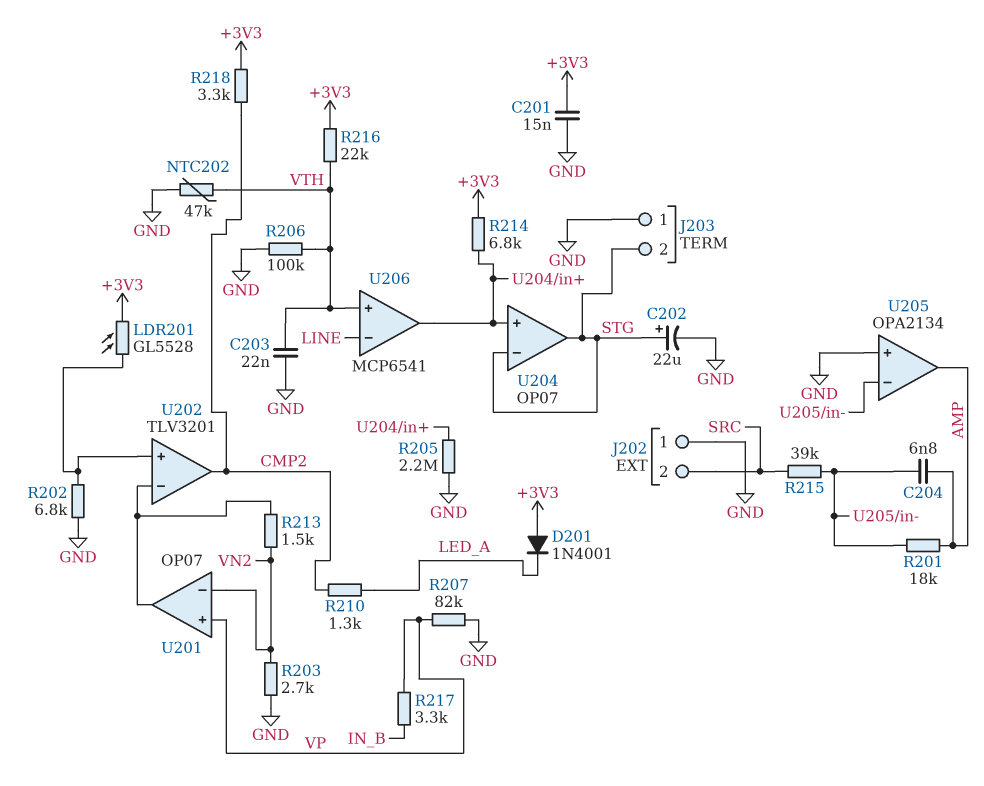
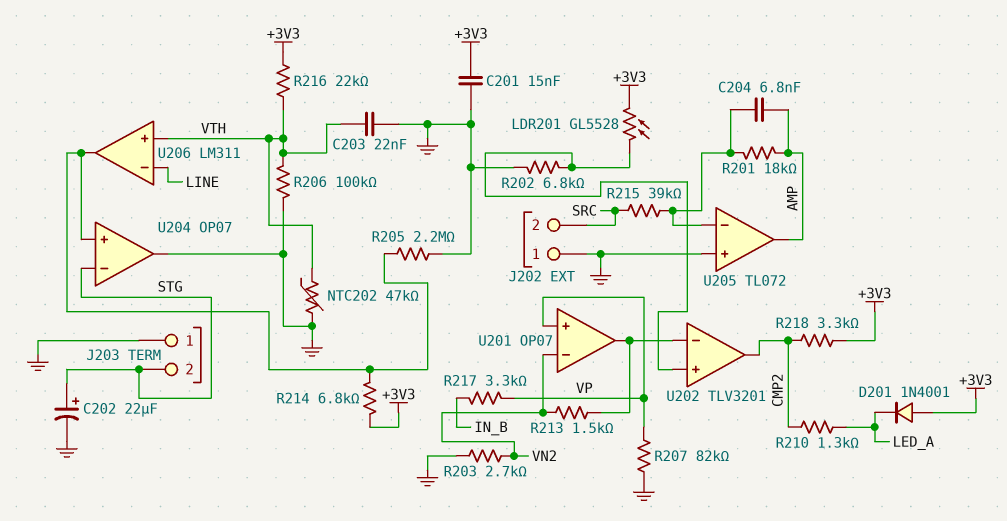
U204 pin out: STG -> GND
U205: OPA2134 -> TL072
U206: MCP6541 -> LM311

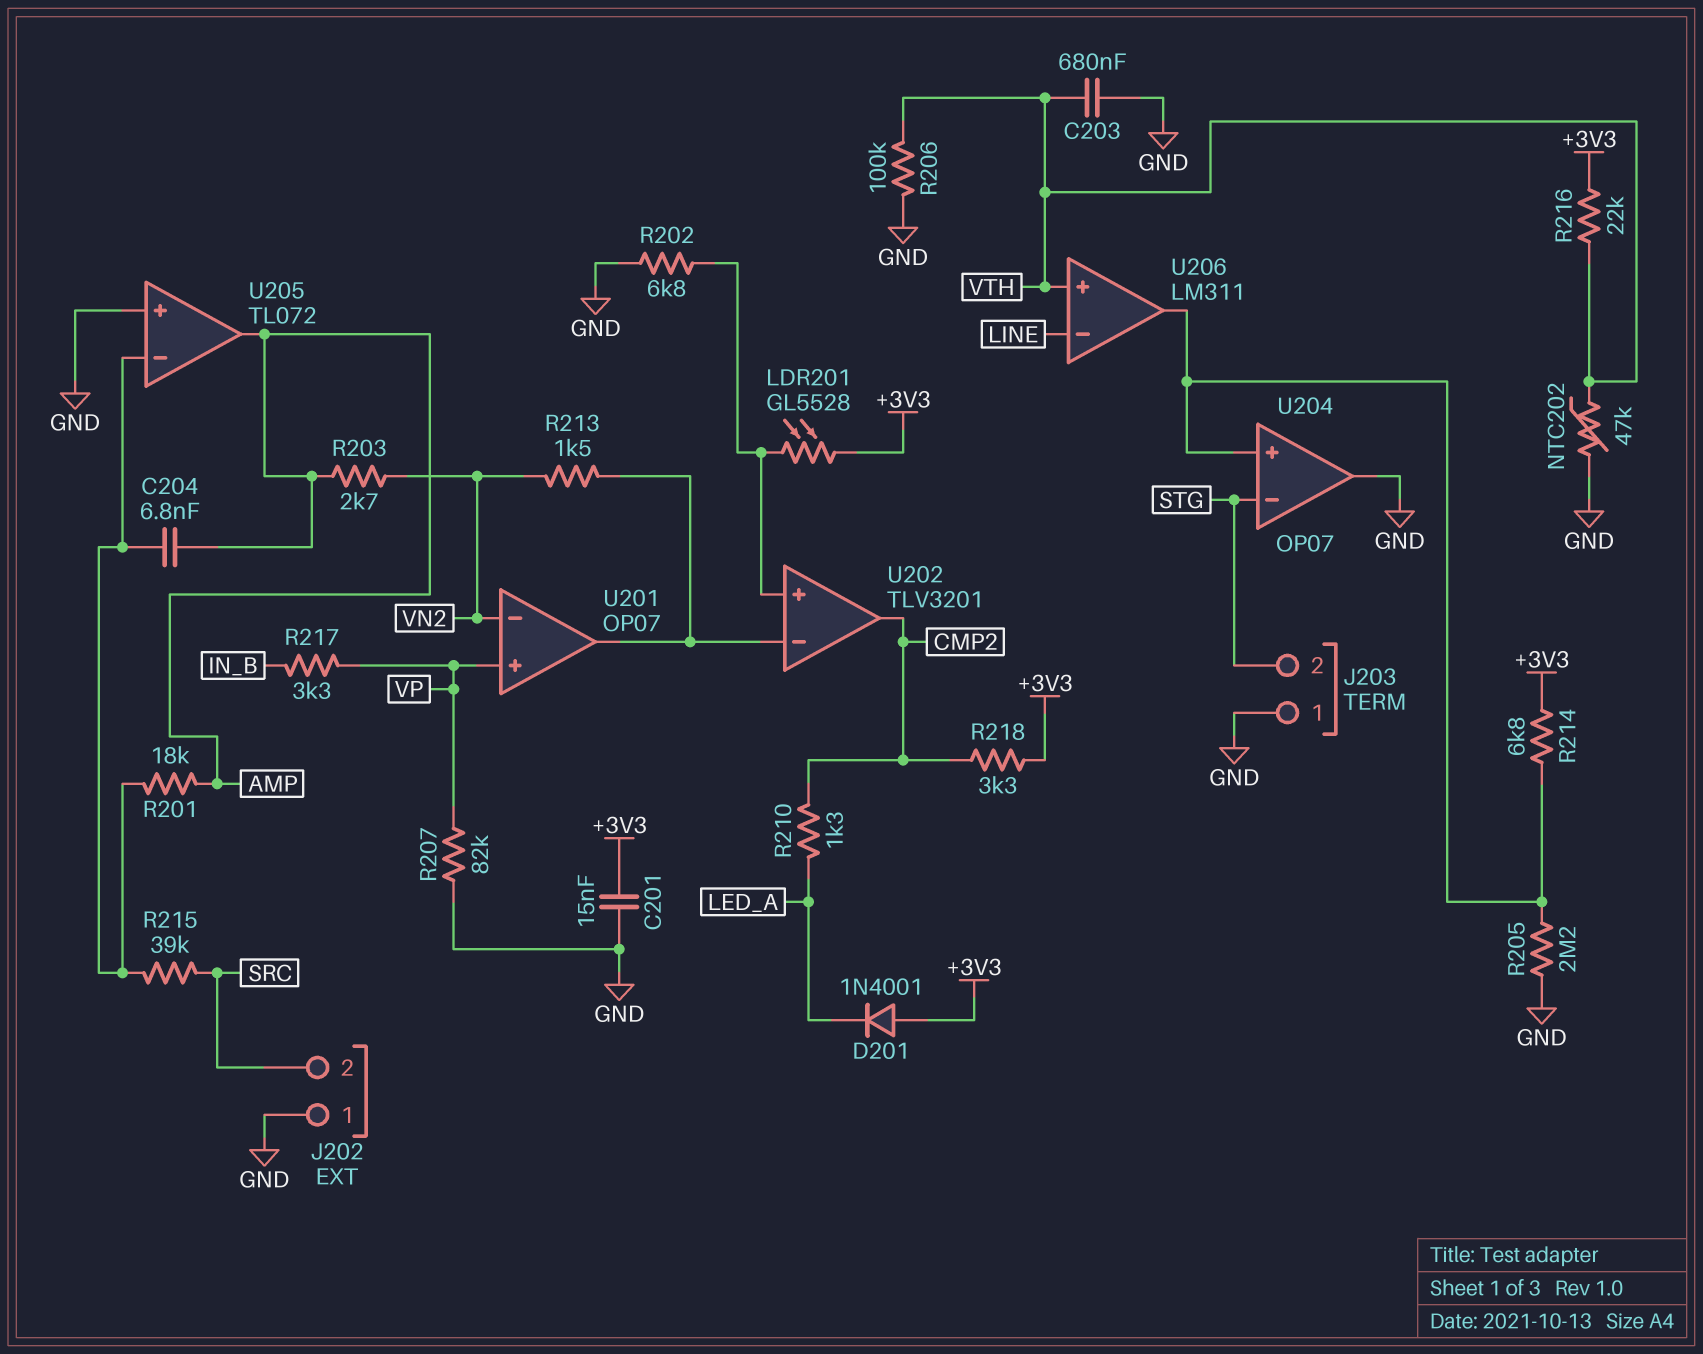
C202: 22uF (plus STG, minus GND) -> none
C203: 22nF (GND, VTH) -> 680nF (GND, VTH)
R203: 2.7k (GND, VN2) -> 2.7k (AMP, VN2)

